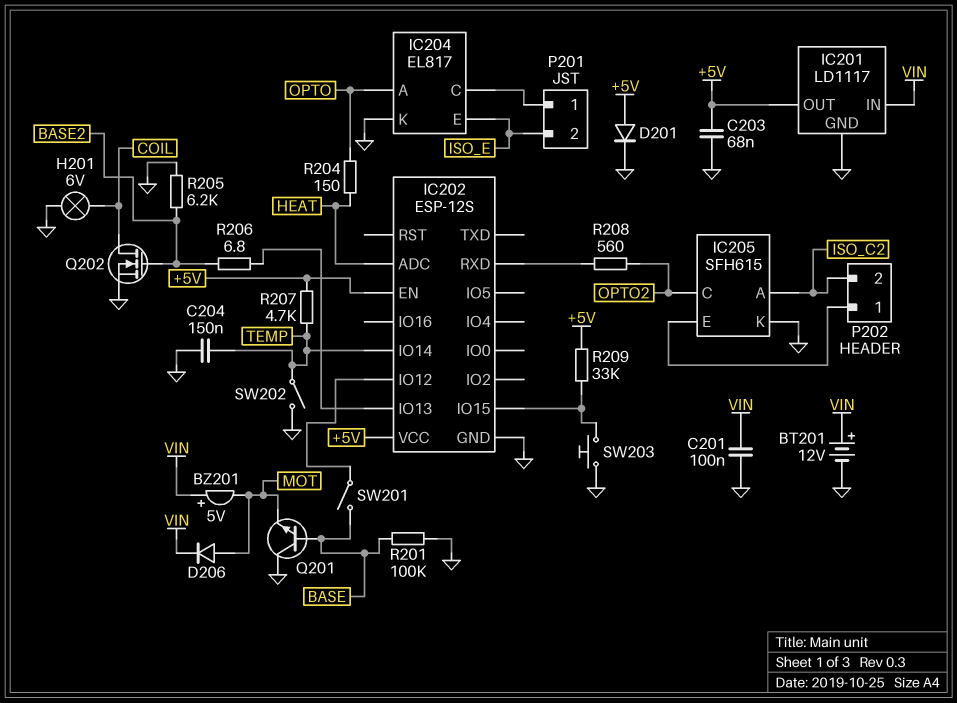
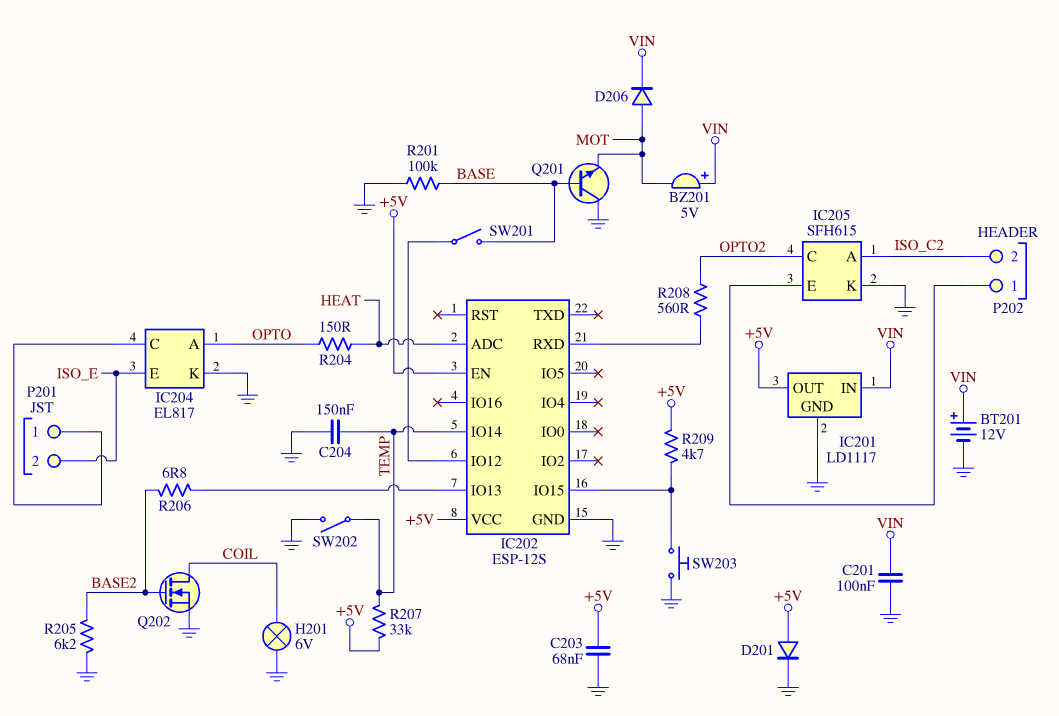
R207: 4.7k (+5V, TEMP) -> 33k (+5V, TEMP)
R209: 33k (+5V, IC202/IO15) -> 4.7k (+5V, IC202/IO15)

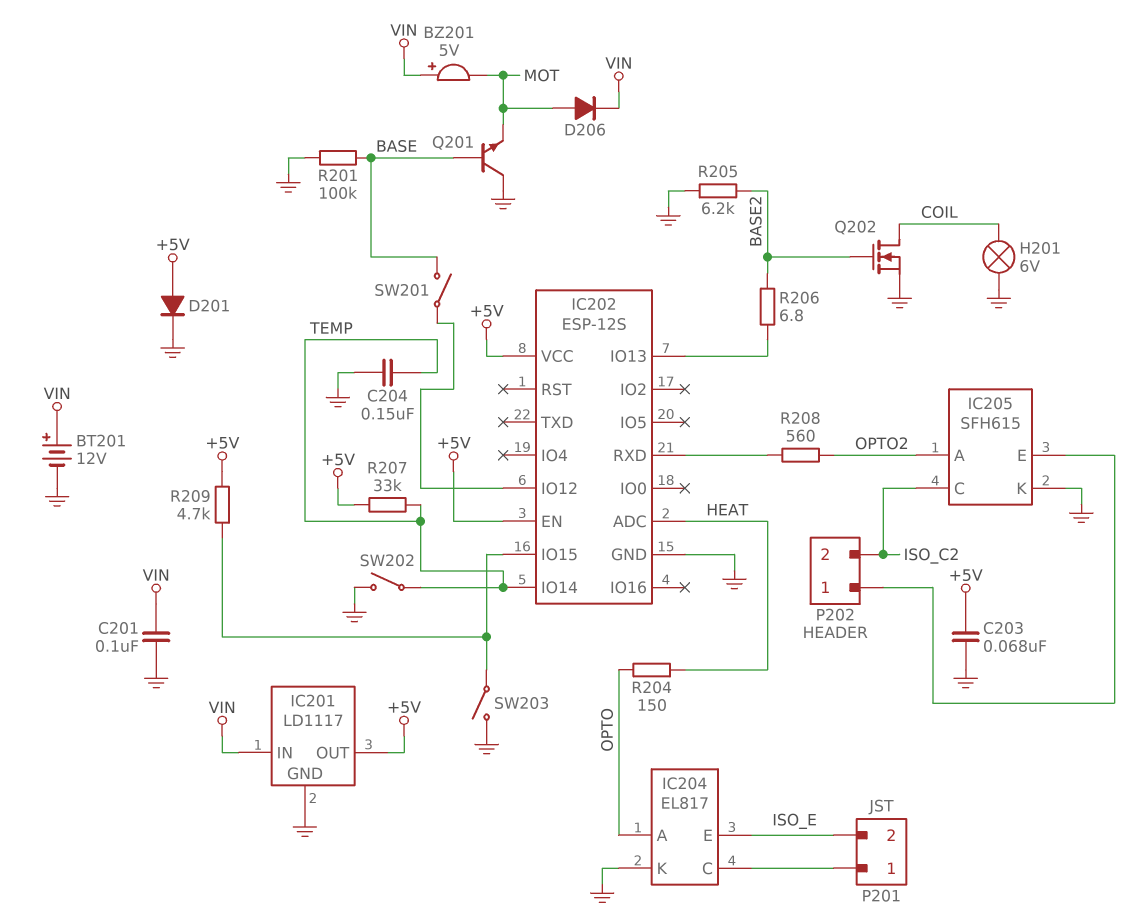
IC205 pin A: ISO_C2 -> OPTO2
IC205 pin C: OPTO2 -> ISO_C2
SW203: button (GND, IC202/IO15) -> switch (GND, IC202/IO15)

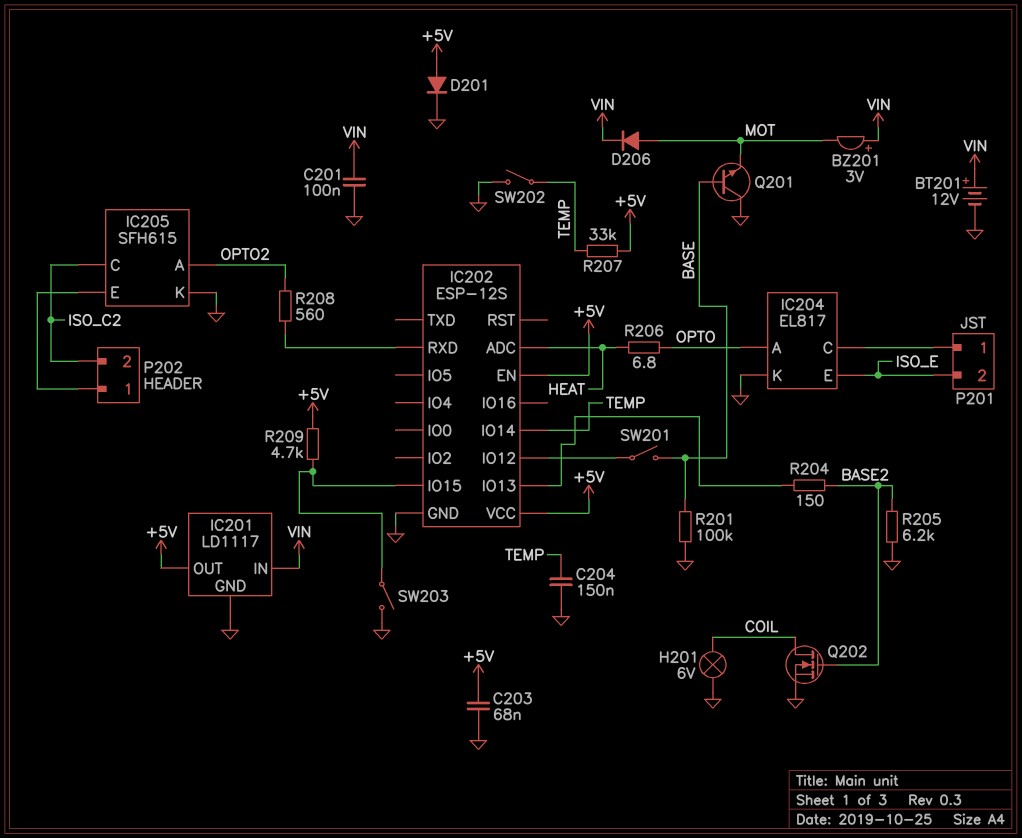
BZ201: buzzer 5V (plus VIN, minus MOT) -> buzzer 3V (plus VIN, minus MOT)
R204: 150 (HEAT, OPTO) -> 150 (BASE2, IC202/IO13)
R206: 6.8 (BASE2, IC202/IO13) -> 6.8 (HEAT, OPTO)

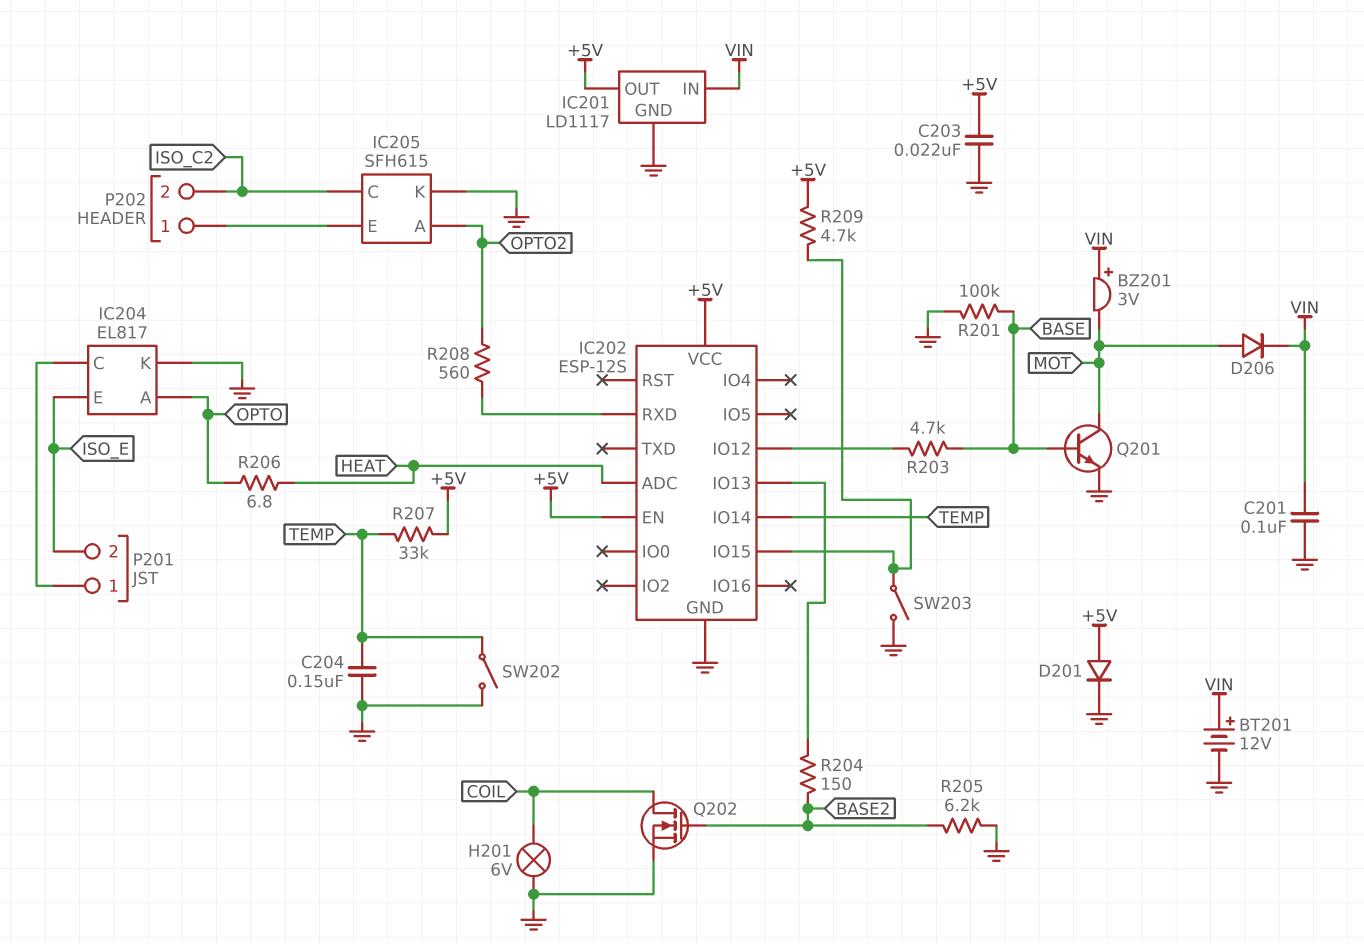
C203: 68nF (+5V, GND) -> 22nF (+5V, GND)
Q201: NPN (B BASE, C GND, E MOT) -> NPN (B BASE, C MOT, E GND)
R203: none -> 4.7k (BASE, IC202/IO12)
SW201: switch (BASE, IC202/IO12) -> none

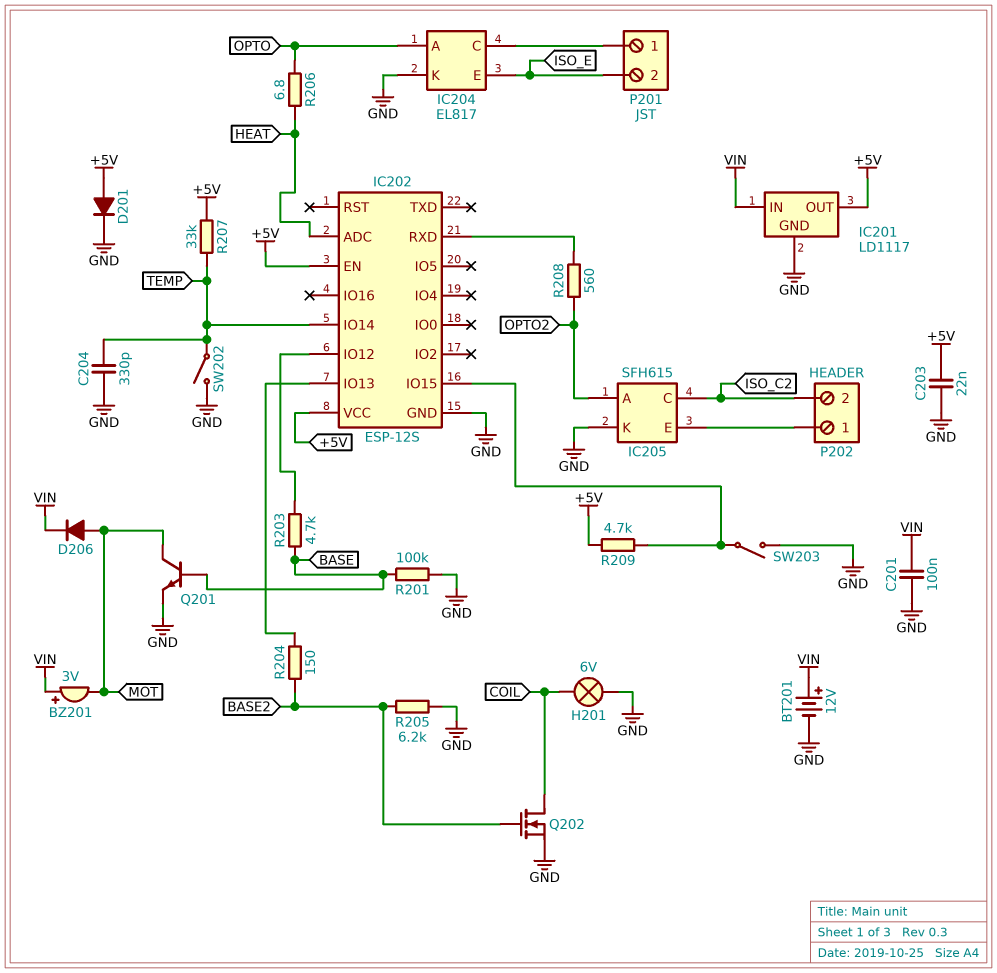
C204: 150nF (GND, TEMP) -> 330pF (GND, TEMP)

